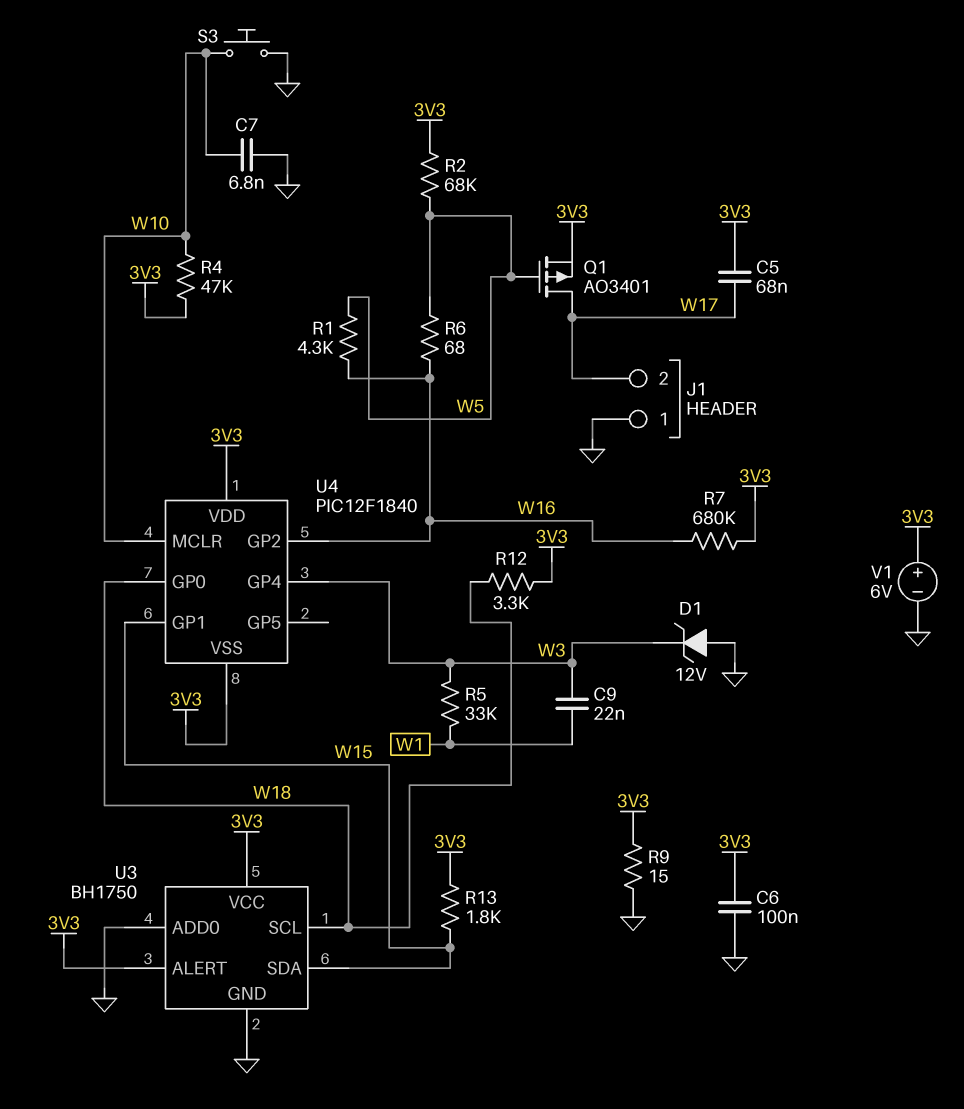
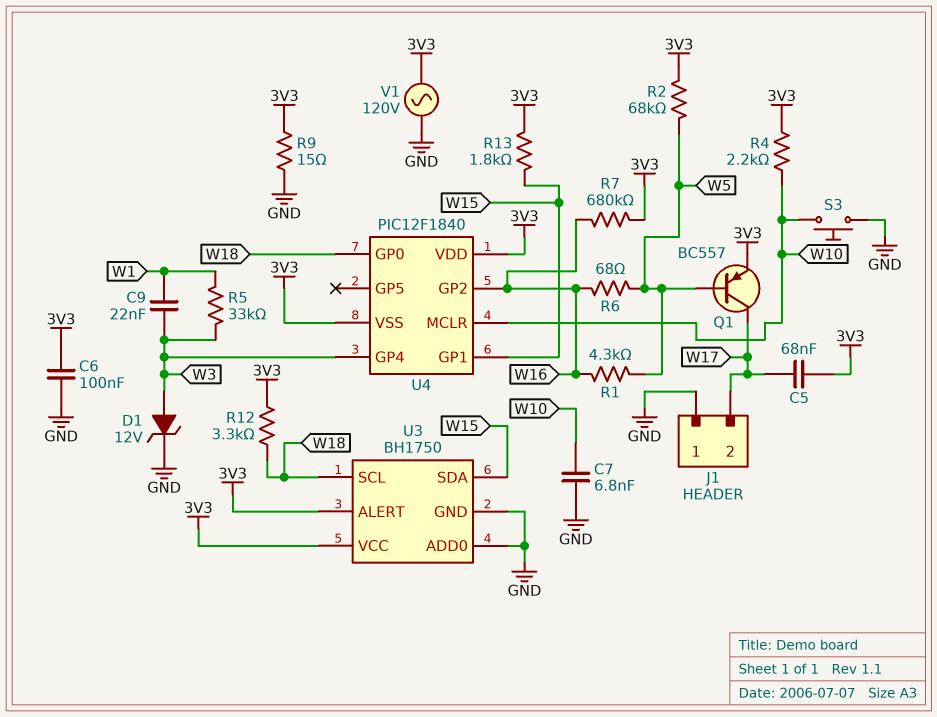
D1: zener 12V (A GND, K W3) -> zener 12V (A W3, K GND)
Q1: PMOS AO3401 (G W5, D W17, S 3V3) -> PNP BC557 (B W5, C W17, E 3V3)
R4: 47k (3V3, W10) -> 2.2k (3V3, W10)
V1: 6V (plus 3V3, minus GND) -> AC 120V (3V3, GND)

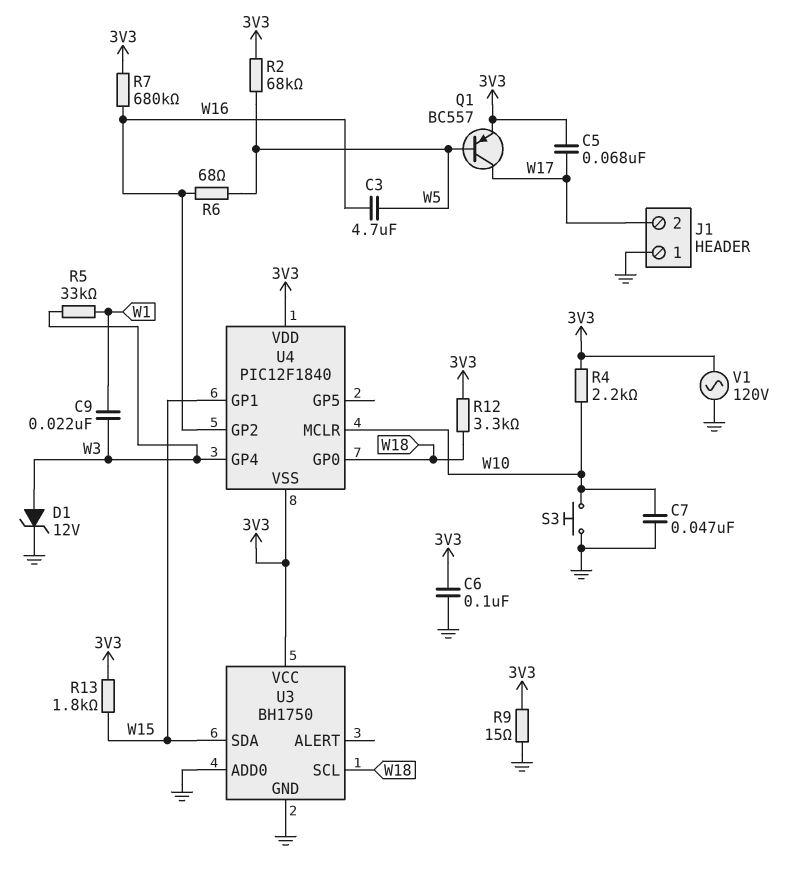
C3: none -> 4.7uF (W5, W16)
C7: 6.8nF (GND, W10) -> 47nF (GND, W10)
R1: 4.3k (W5, W16) -> none
U3 pin ALERT: 3V3 -> none

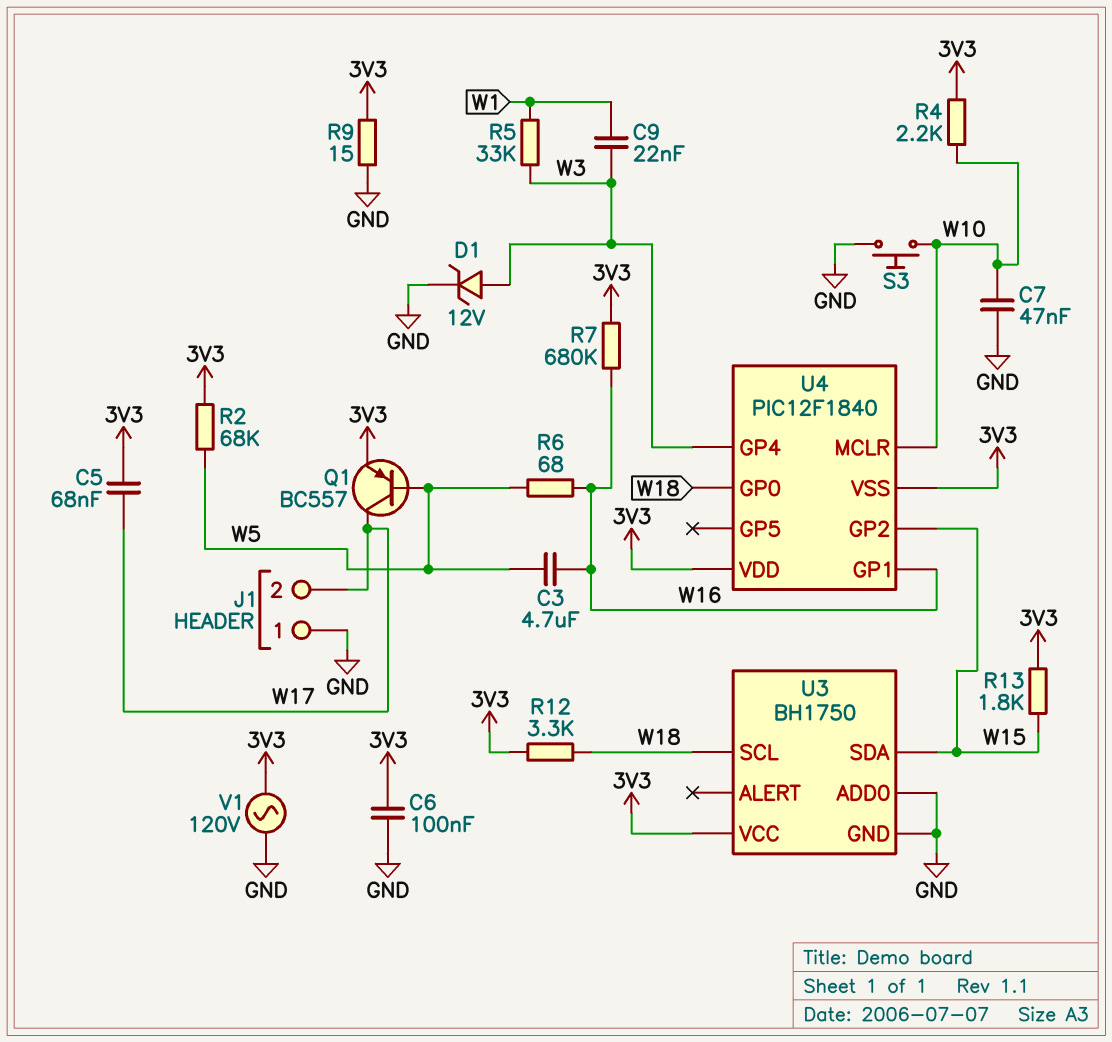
U4 pin GP1: W15 -> W16
U4 pin GP2: W16 -> W15

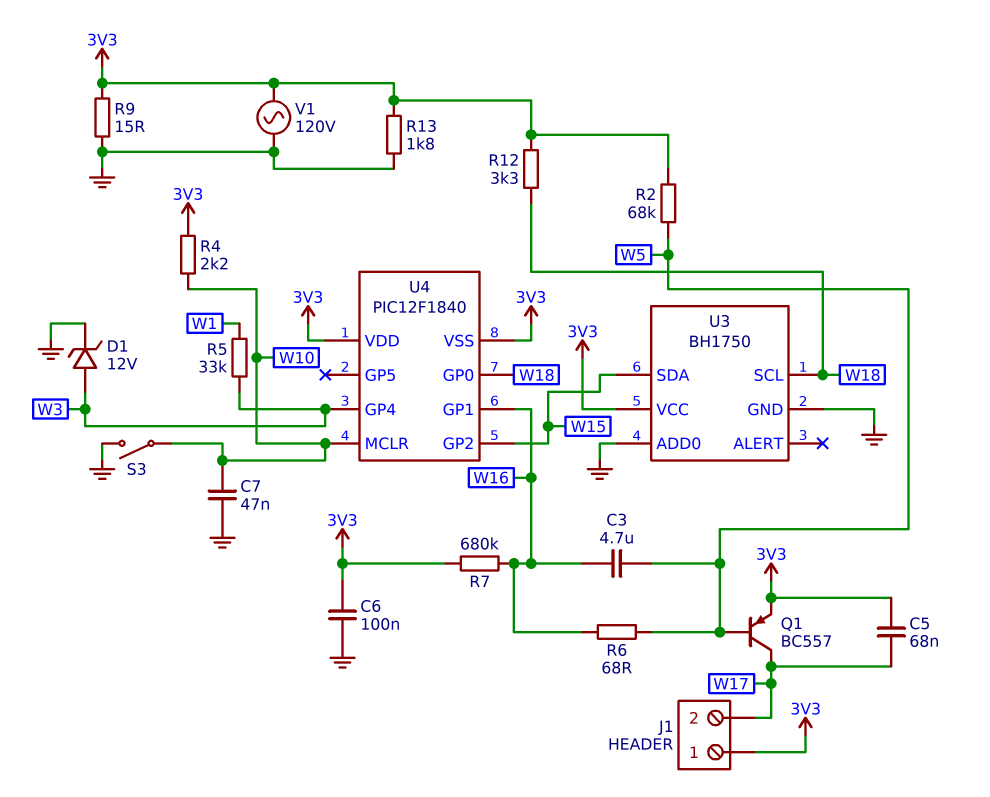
C9: 22nF (W1, W3) -> none
J1 pin 1: GND -> 3V3
R13: 1.8k (3V3, W15) -> 1.8k (3V3, GND)
S3: button (GND, W10) -> switch (GND, W10)

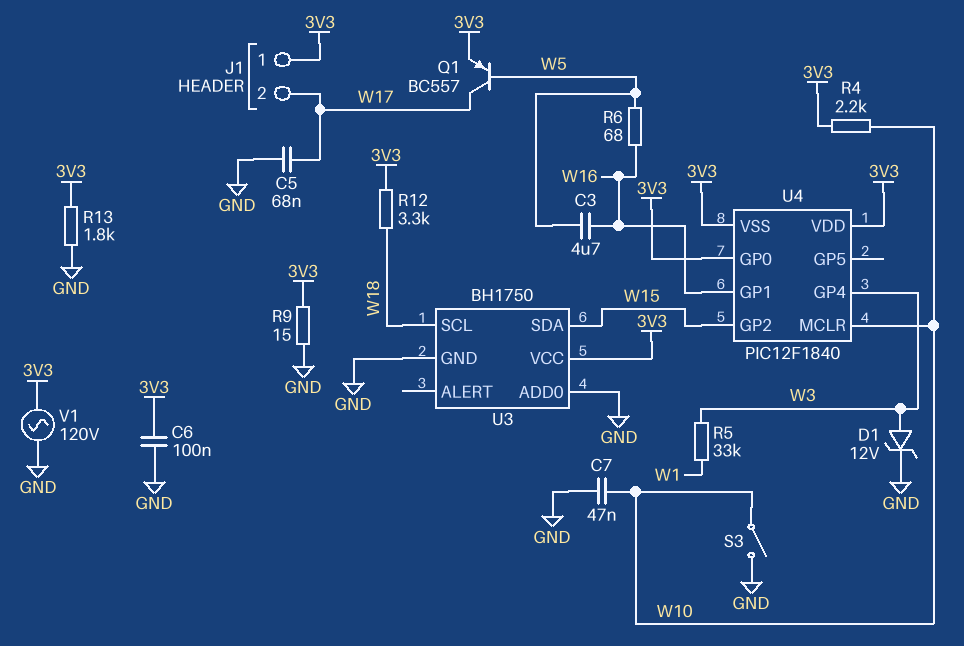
C5: 68nF (3V3, W17) -> 68nF (GND, W17)
R2: 68k (3V3, W5) -> none
R7: 680k (3V3, W16) -> none
U4 pin GP0: W18 -> 3V3

